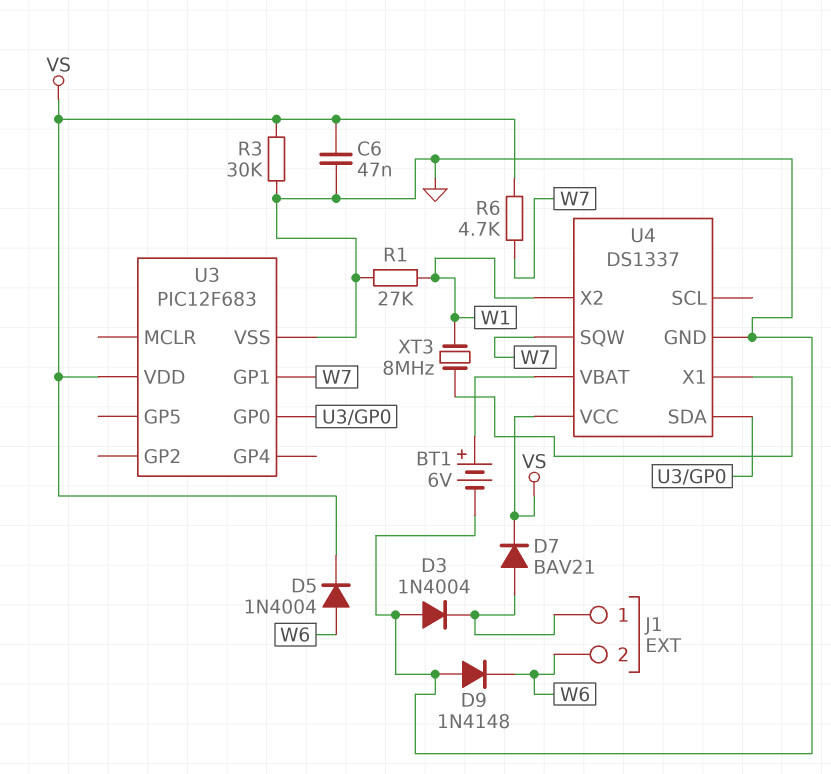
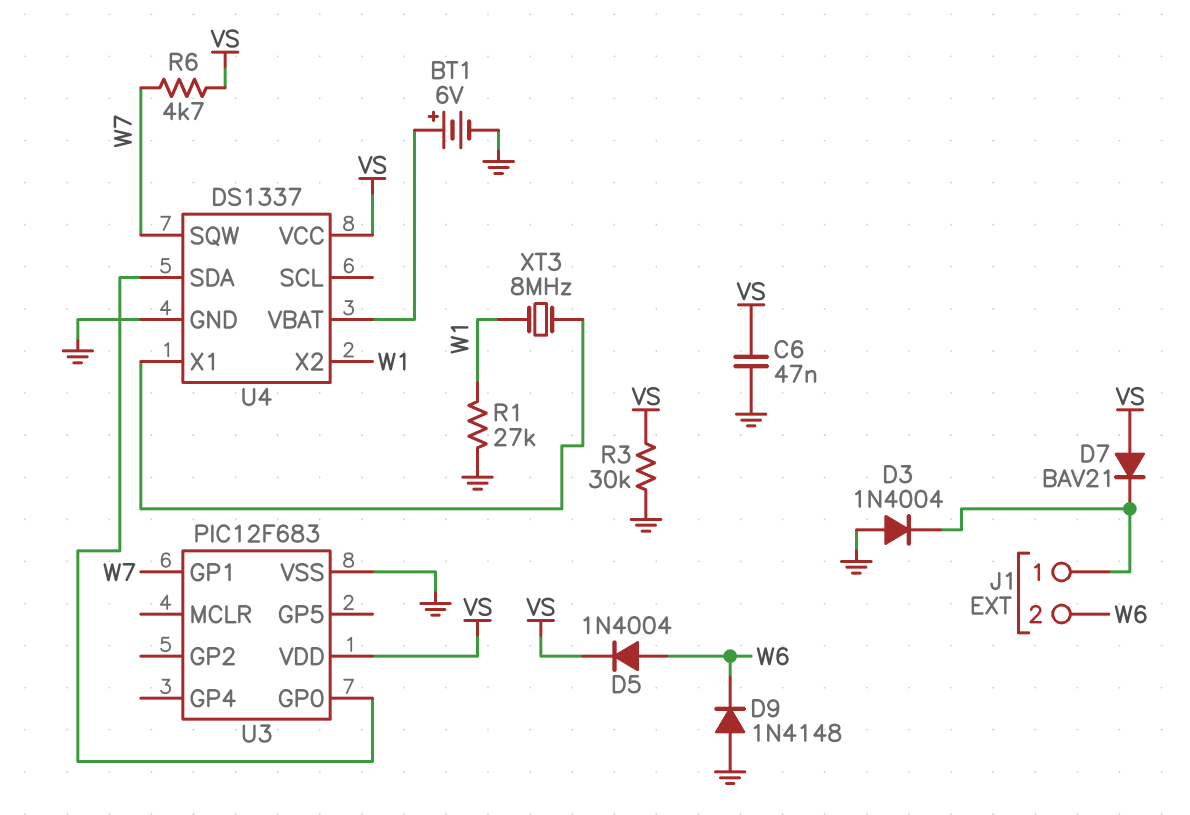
D7: diode BAV21 (A J1/1, K VS) -> diode BAV21 (A VS, K J1/1)

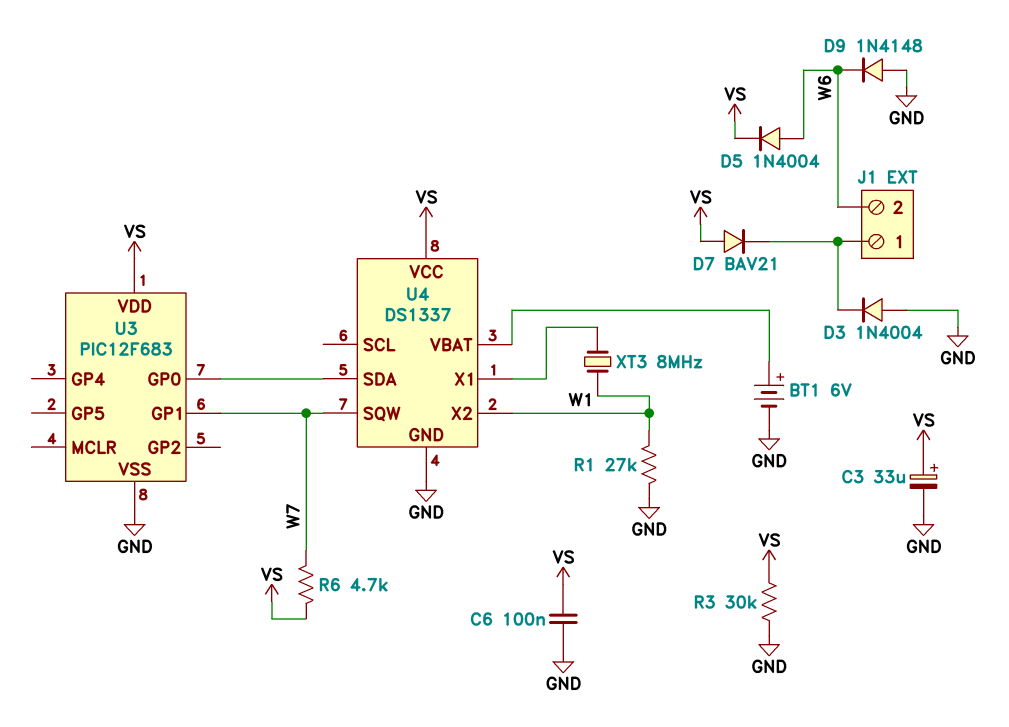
C3: none -> 33uF (plus VS, minus GND)
C6: 47nF (GND, VS) -> 100nF (GND, VS)

